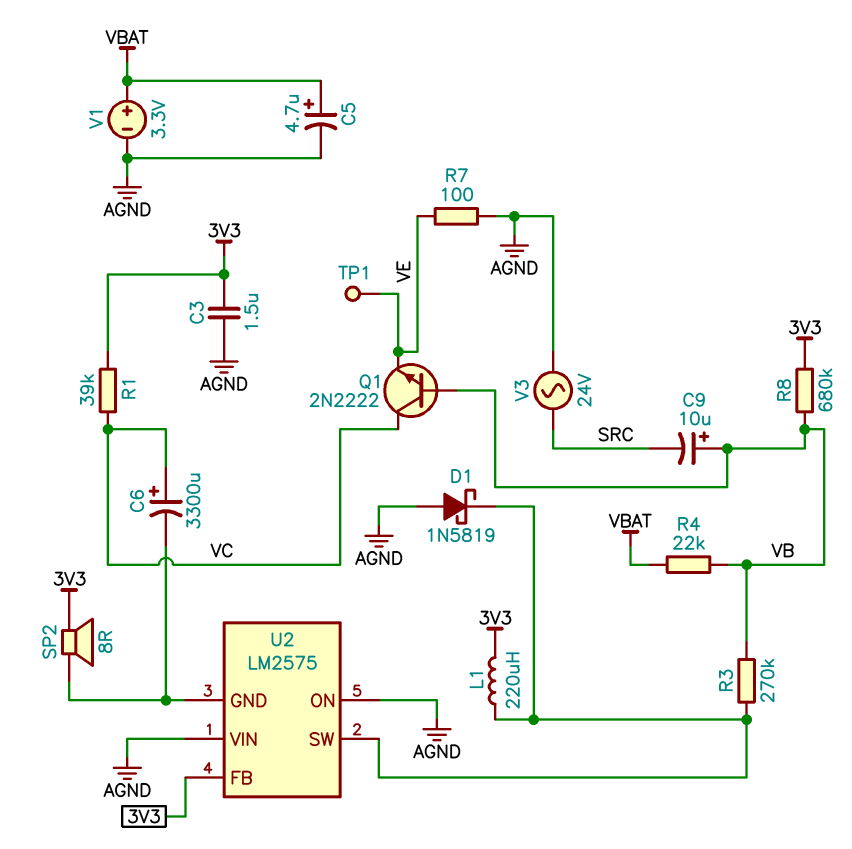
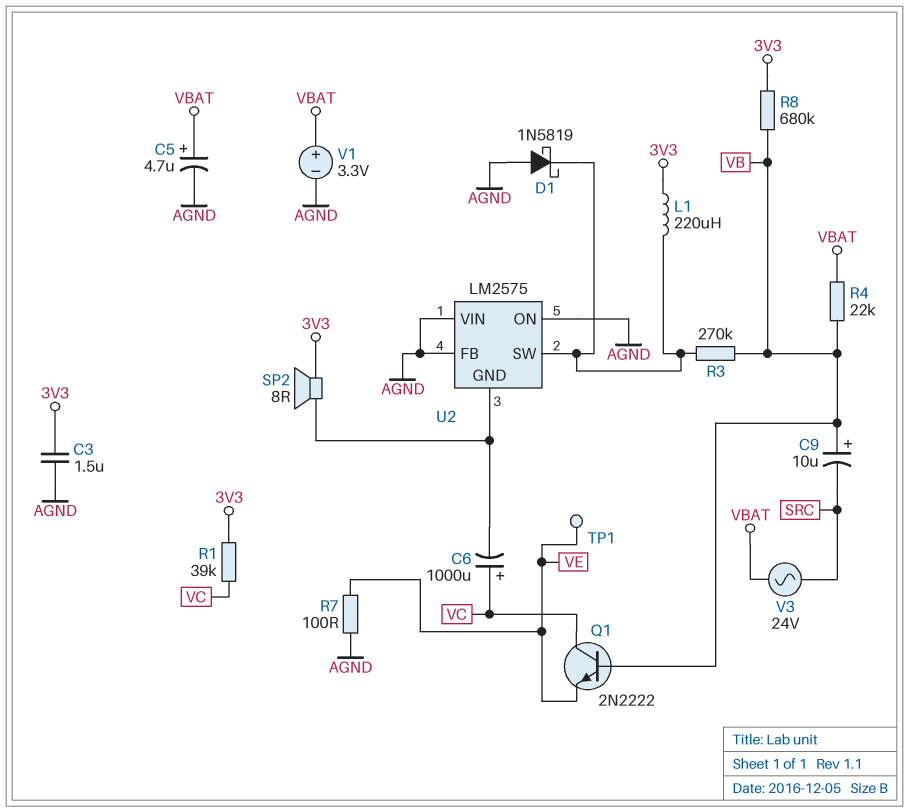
C6: 3300uF (plus VC, minus U2/GND) -> 1000uF (plus VC, minus U2/GND)
U2 pin FB: 3V3 -> AGND
V3: AC 24V (AGND, SRC) -> AC 24V (SRC, VBAT)

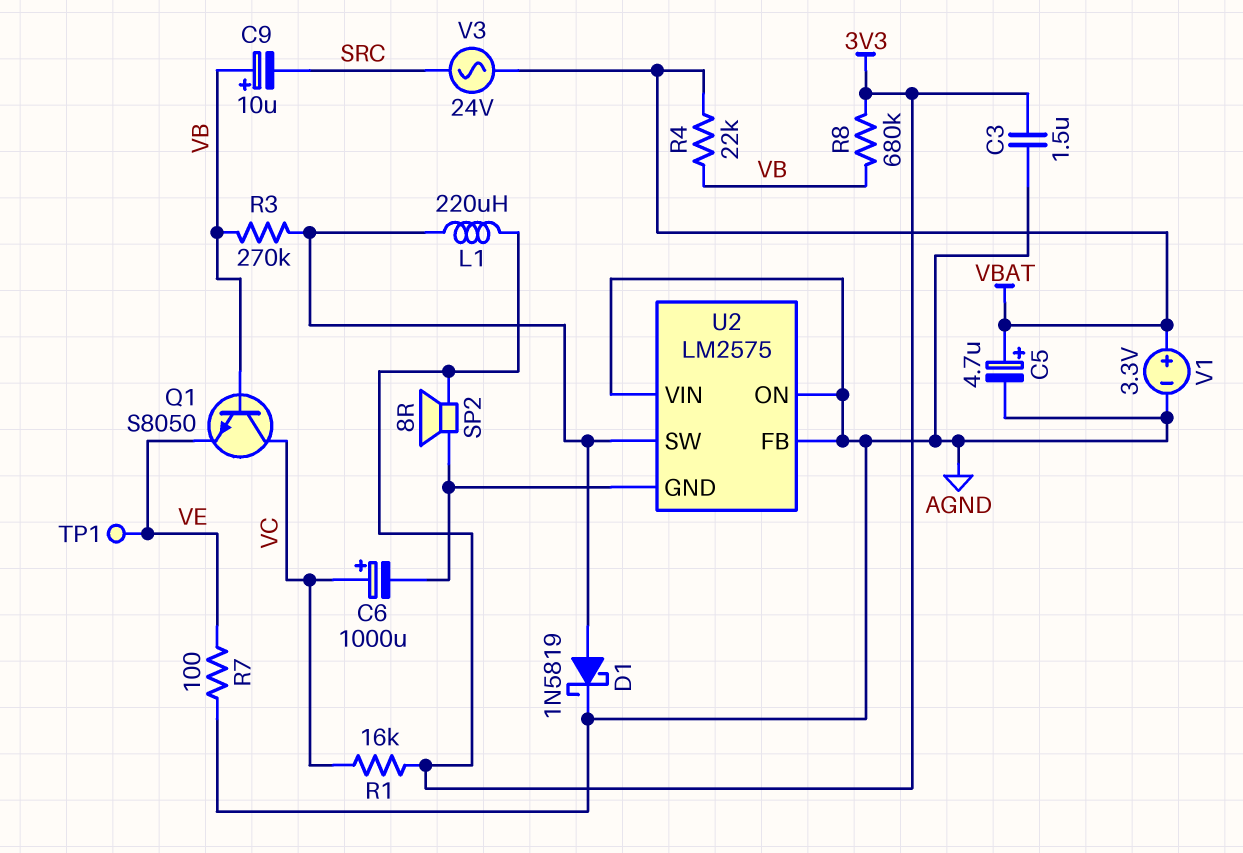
D1: schottky 1N5819 (A AGND, K U2/SW) -> schottky 1N5819 (A U2/SW, K AGND)
Q1: NPN 2N2222 (B VB, C VC, E VE) -> NPN S8050 (B VB, C VC, E VE)
R1: 39k (3V3, VC) -> 16k (3V3, VC)

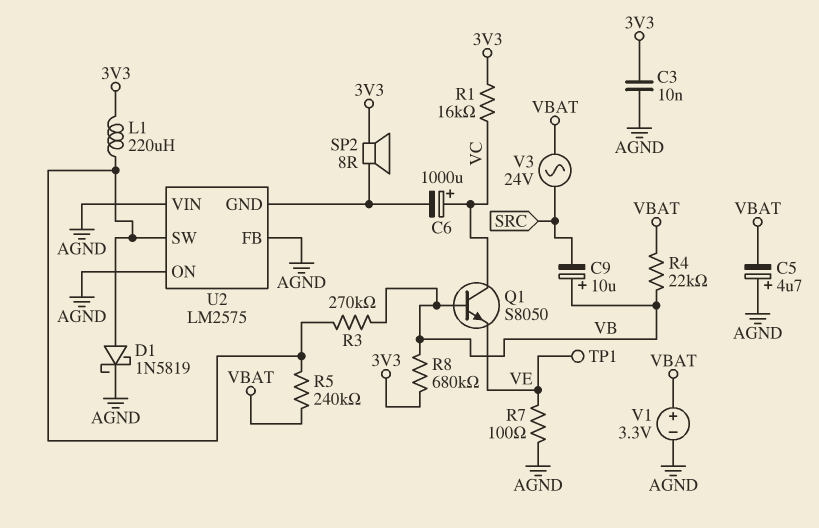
C3: 1.5uF (3V3, AGND) -> 10nF (3V3, AGND)
C5: 4.7uF (plus VBAT, minus AGND) -> 4.7uF (plus AGND, minus VBAT)
R5: none -> 240k (U2/SW, VBAT)

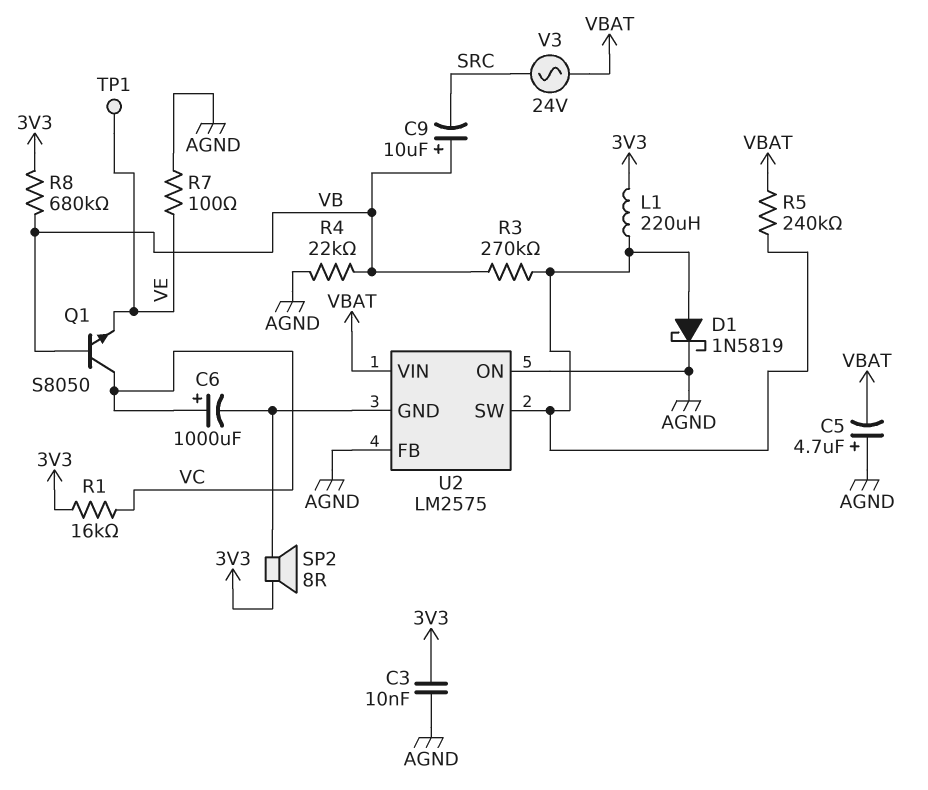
R4: 22k (VB, VBAT) -> 22k (AGND, VB)
U2 pin VIN: AGND -> VBAT
V1: 3.3V (plus VBAT, minus AGND) -> none

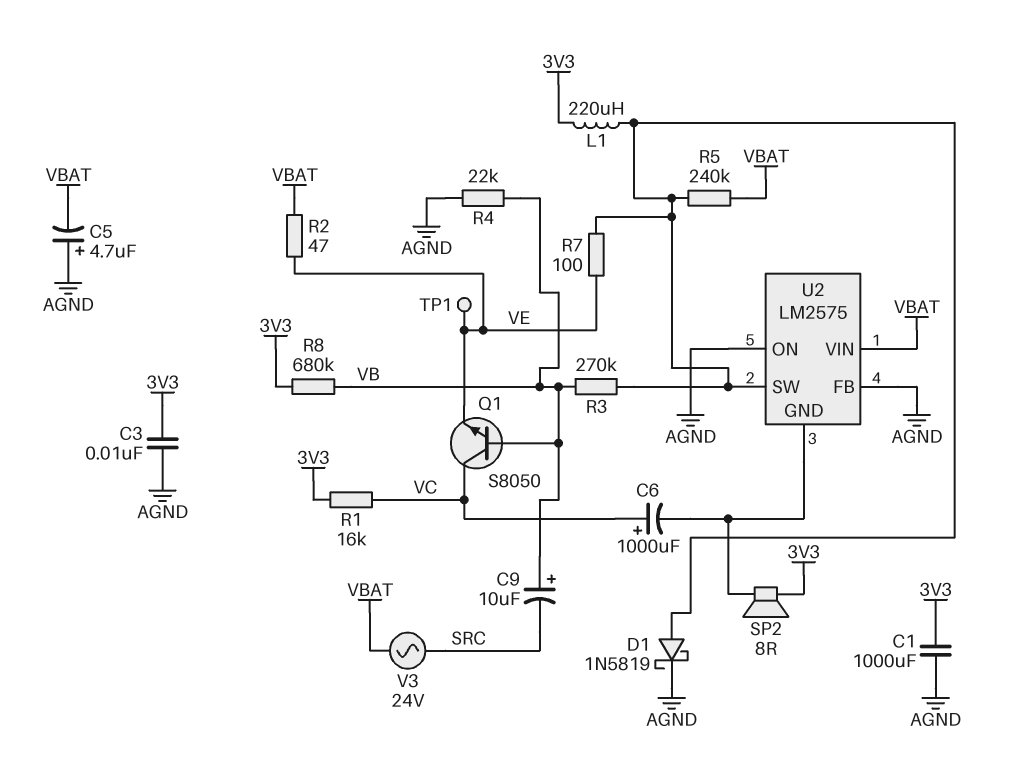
C1: none -> 1000uF (3V3, AGND)
R2: none -> 47 (VBAT, VE)
R7: 100 (AGND, VE) -> 100 (U2/SW, VE)

